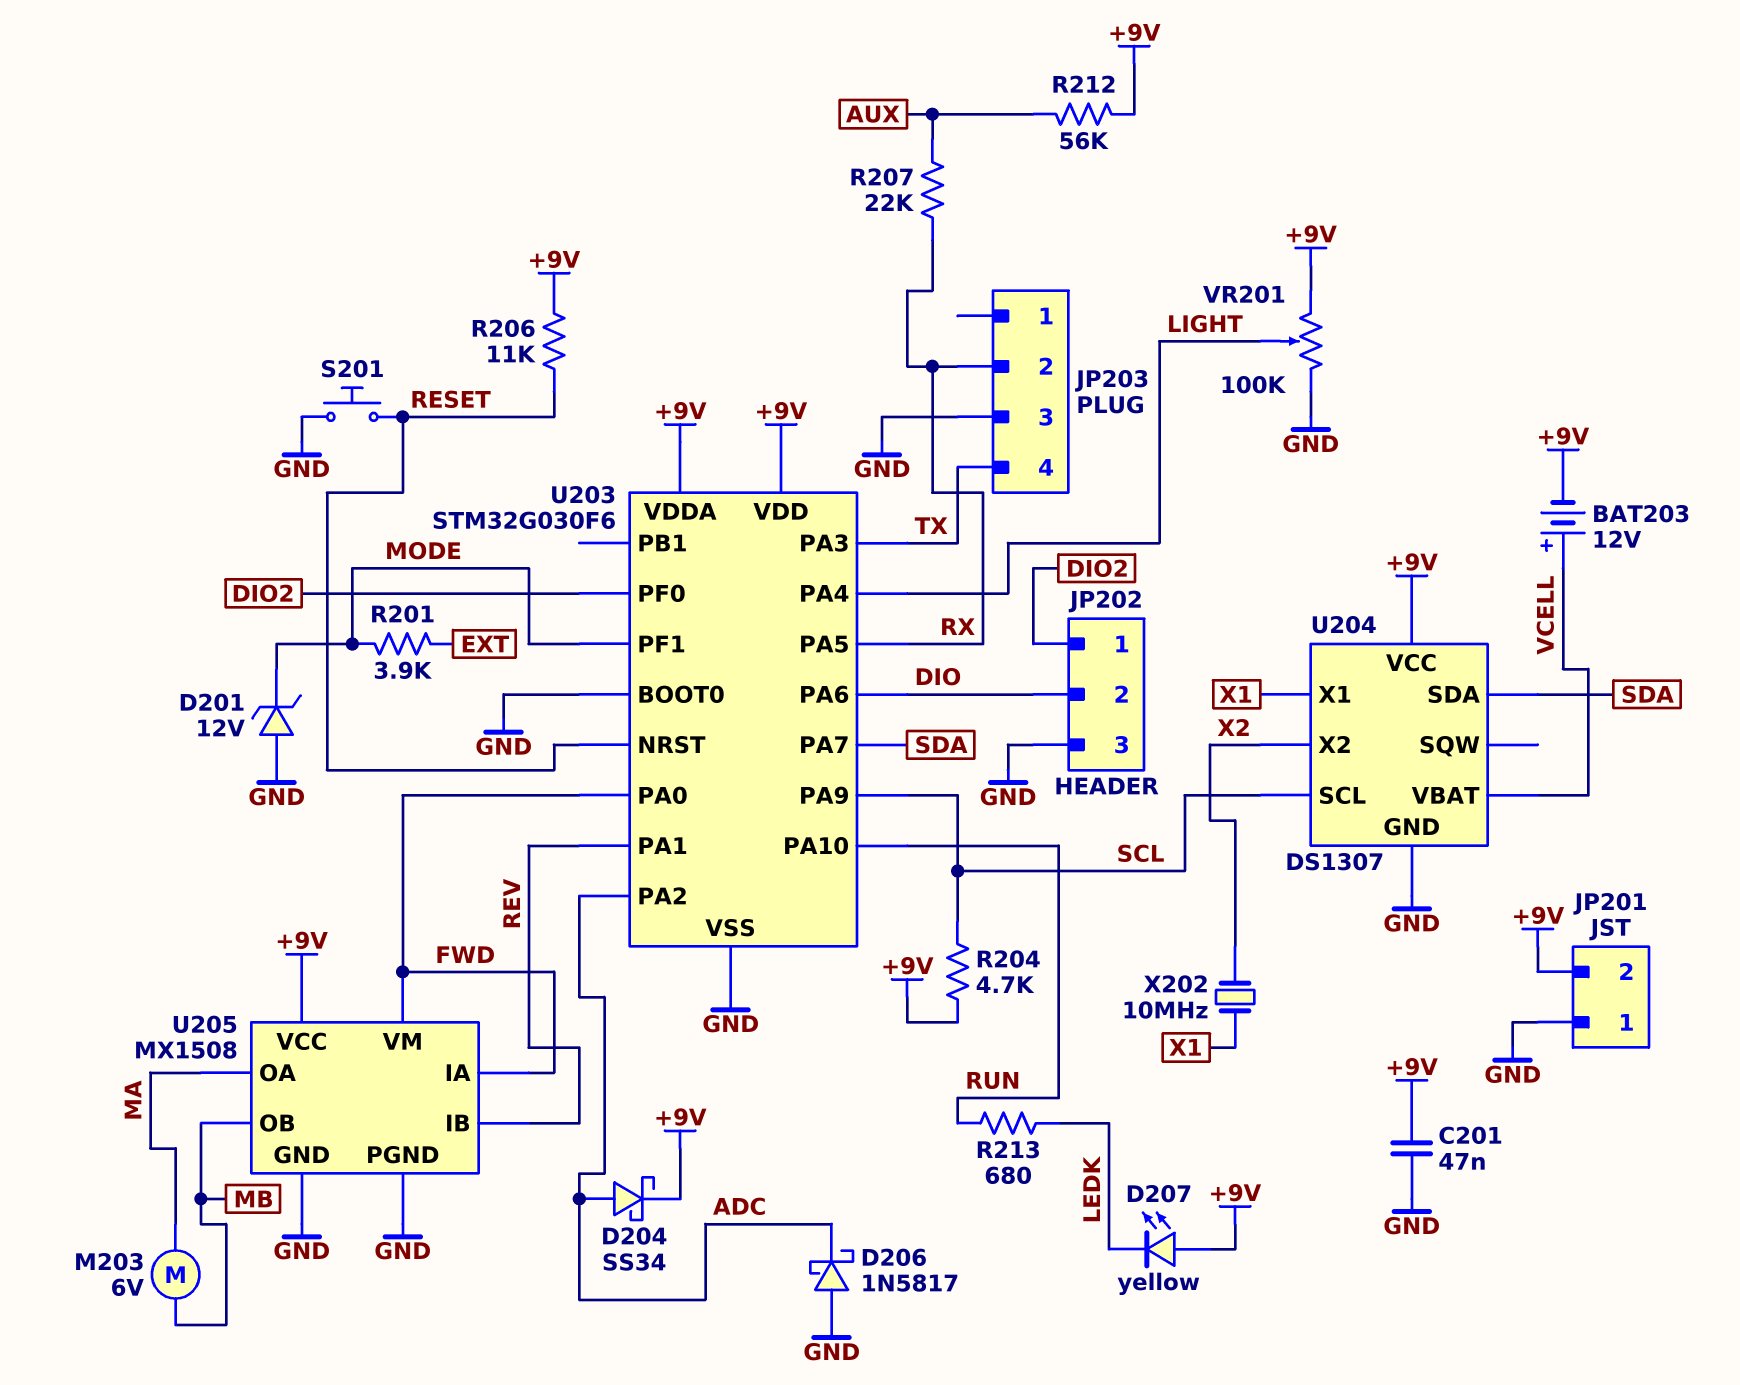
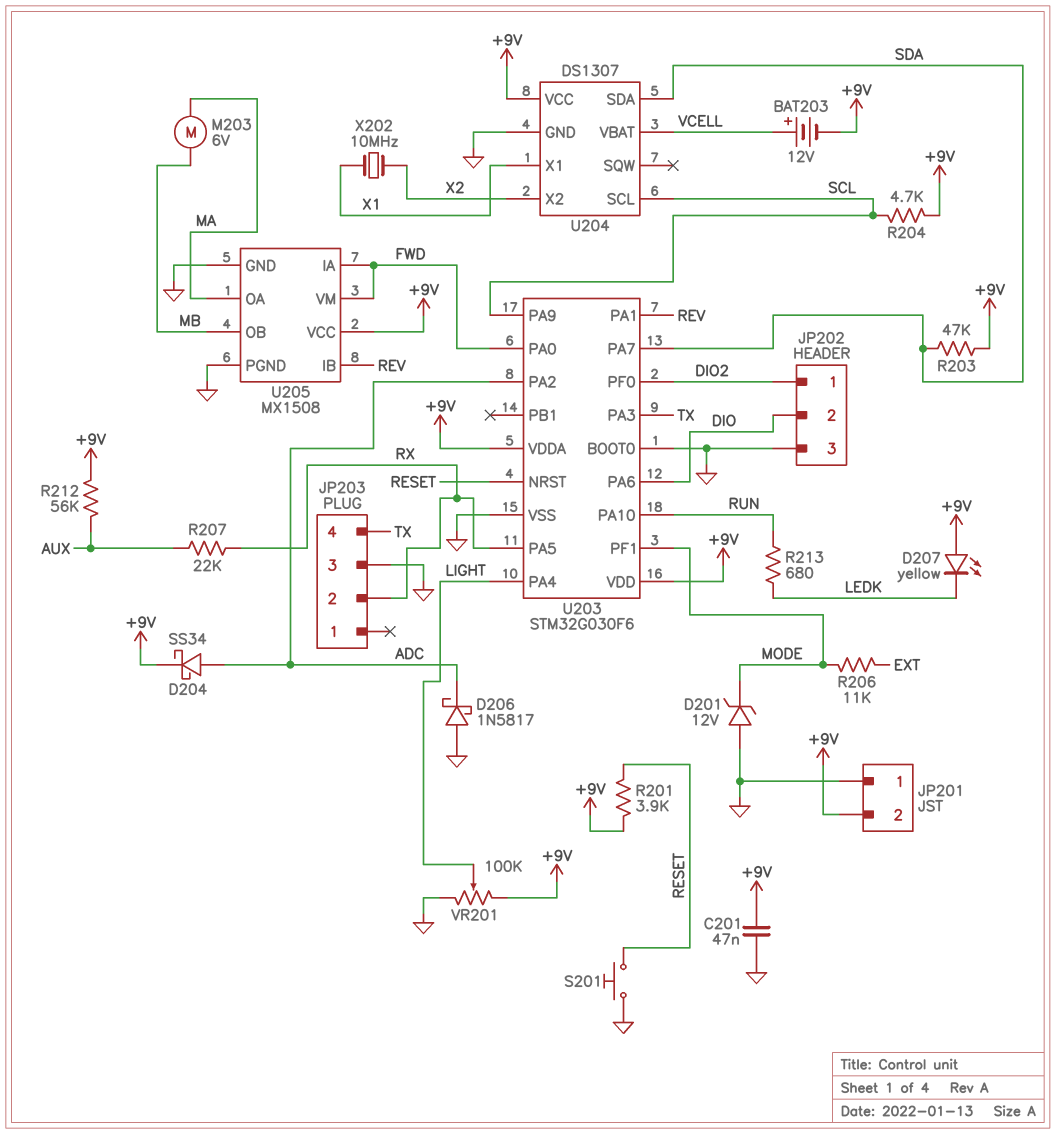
R201: 3.9k (EXT, MODE) -> 3.9k (+9V, RESET)
R203: none -> 47k (+9V, SDA)
R206: 11k (+9V, RESET) -> 11k (EXT, MODE)

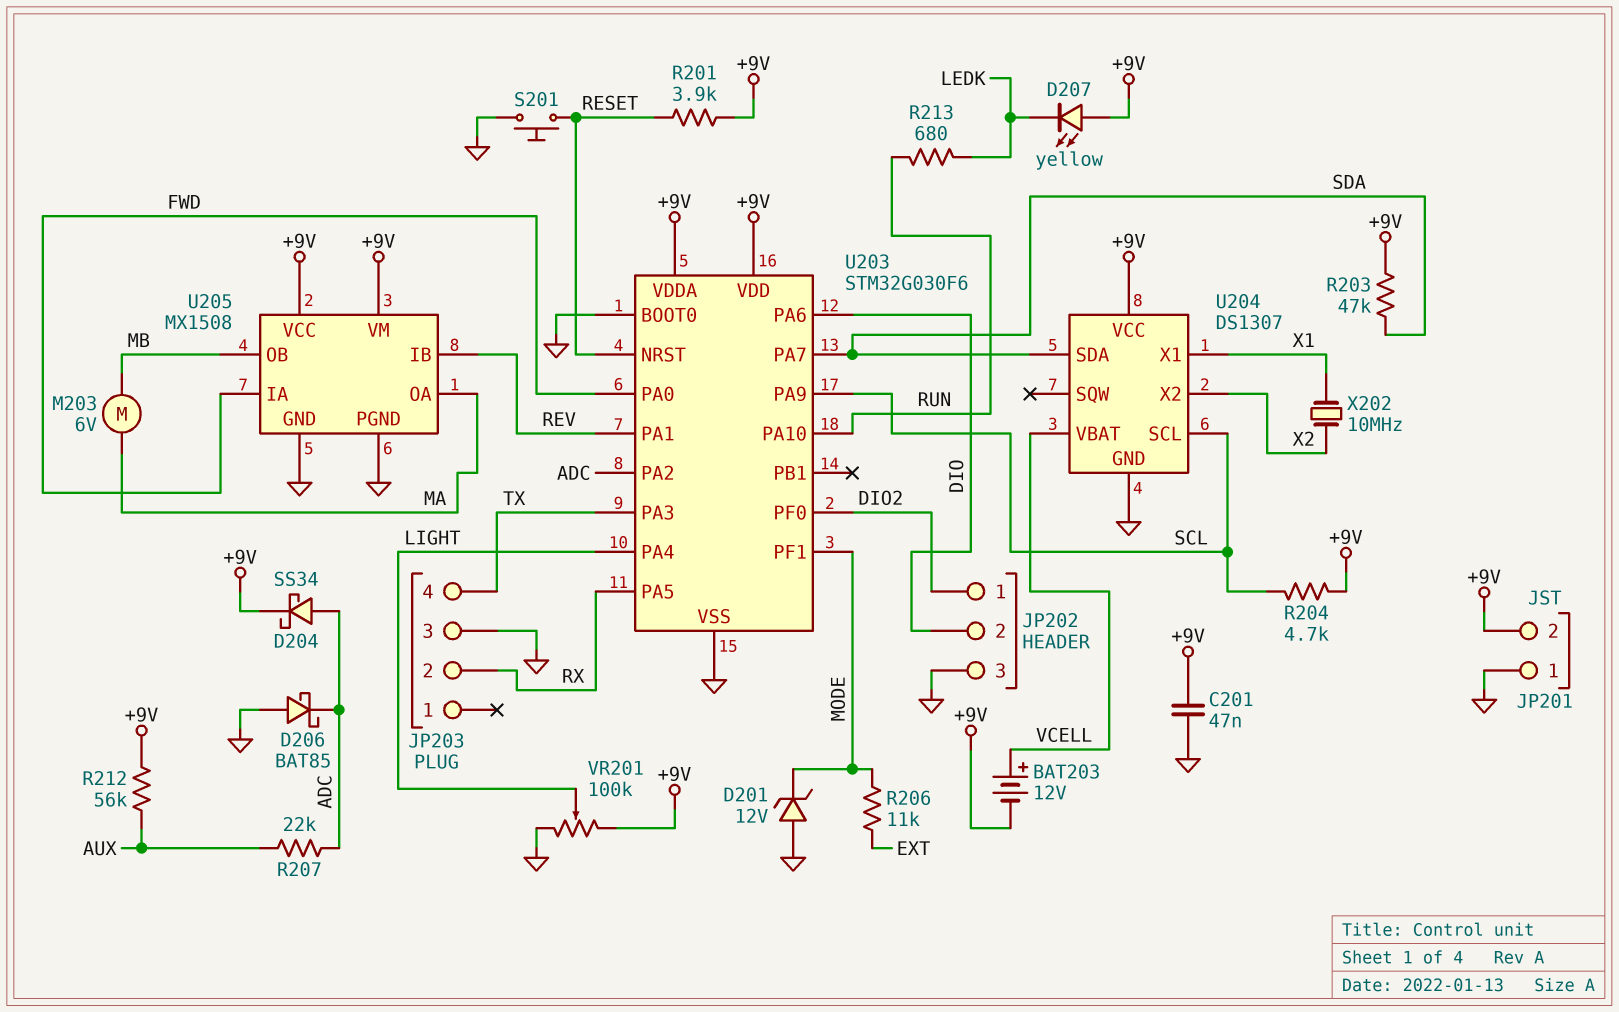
D206: schottky 1N5817 (A GND, K ADC) -> schottky BAT85 (A GND, K ADC)
R207: 22k (AUX, RX) -> 22k (ADC, AUX)
U205 pin VM: FWD -> +9V

